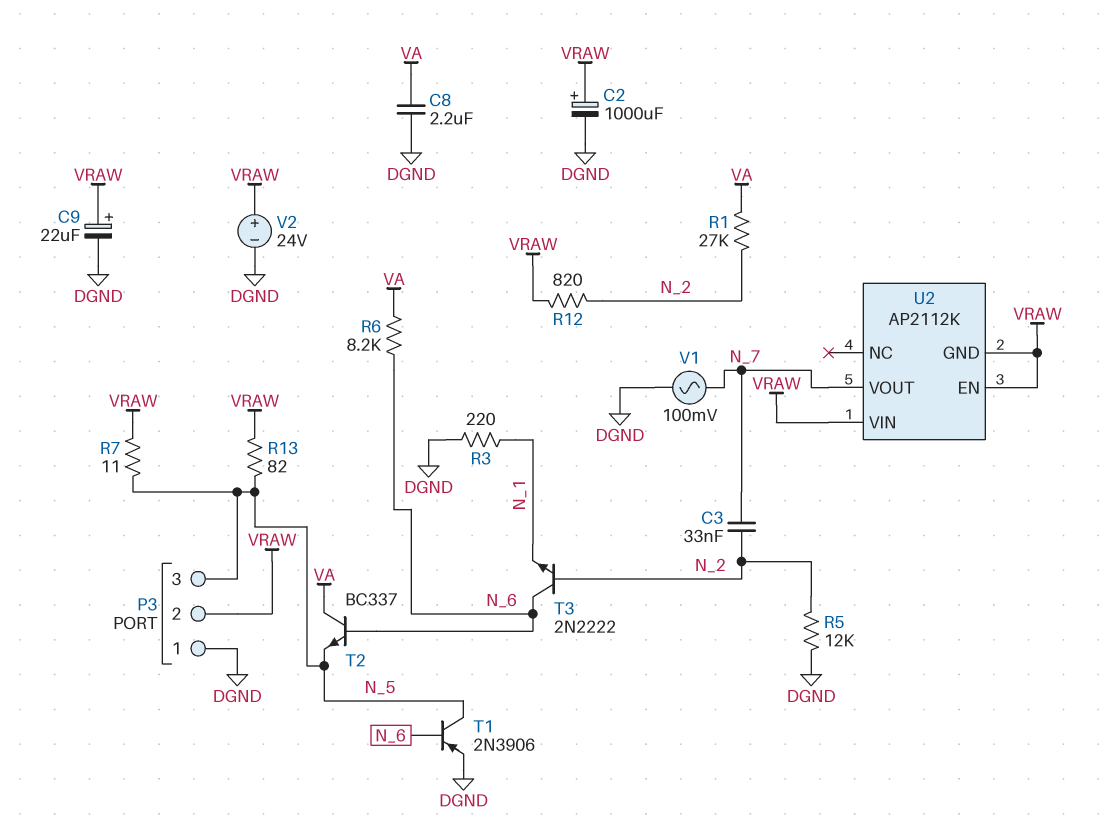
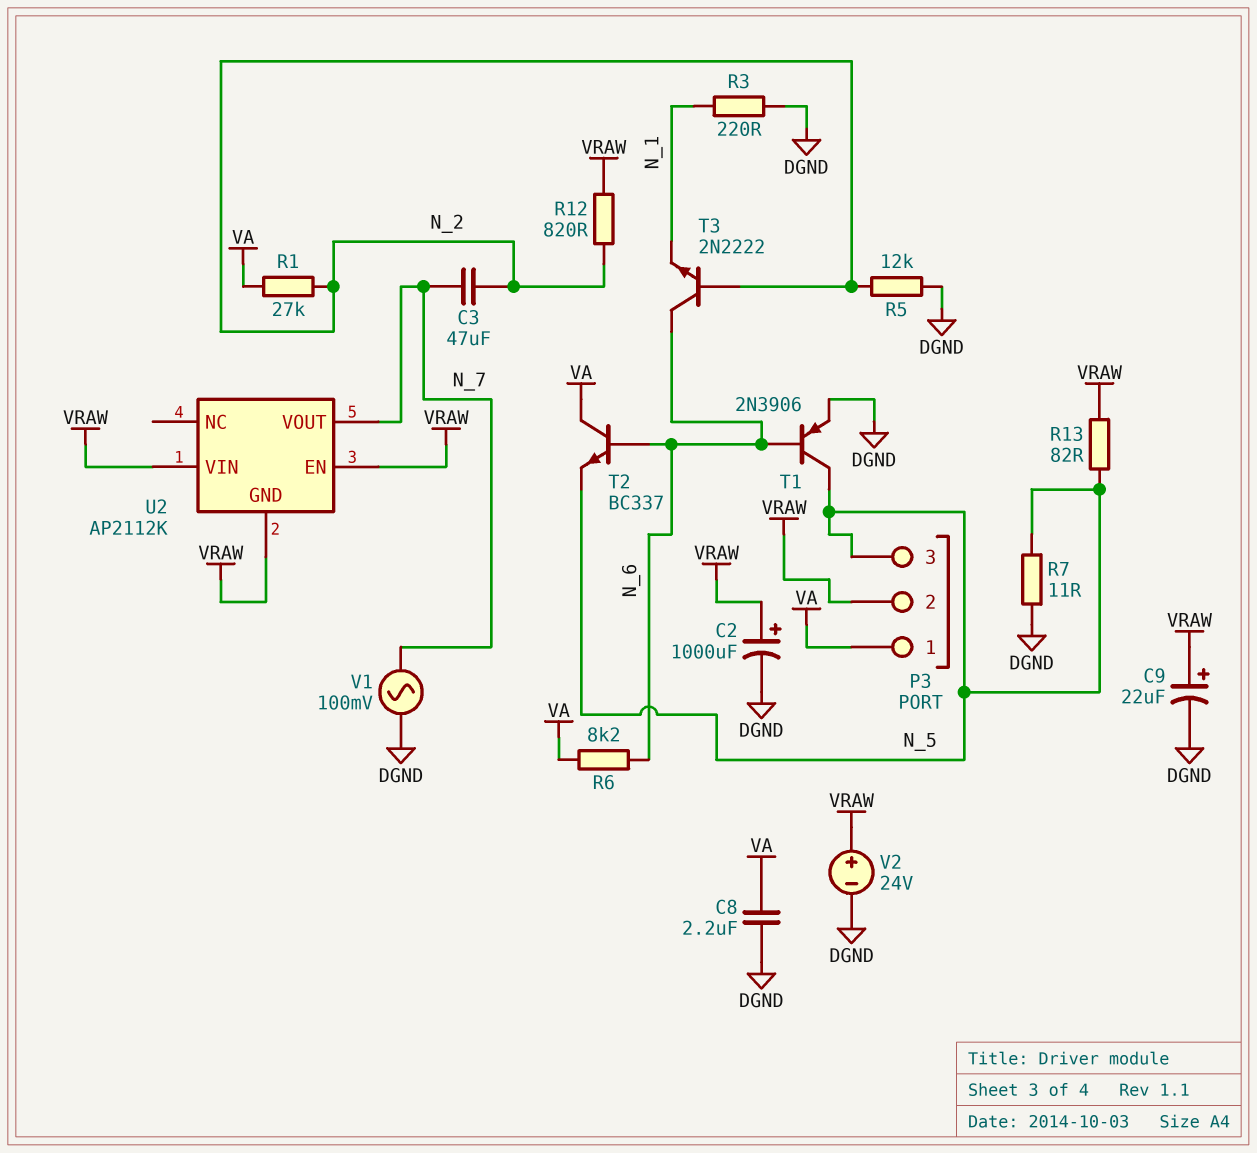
C3: 33nF (N_2, N_7) -> 47uF (N_2, N_7)
P3 pin 1: DGND -> VA
R7: 11 (N_5, VRAW) -> 11 (DGND, N_5)

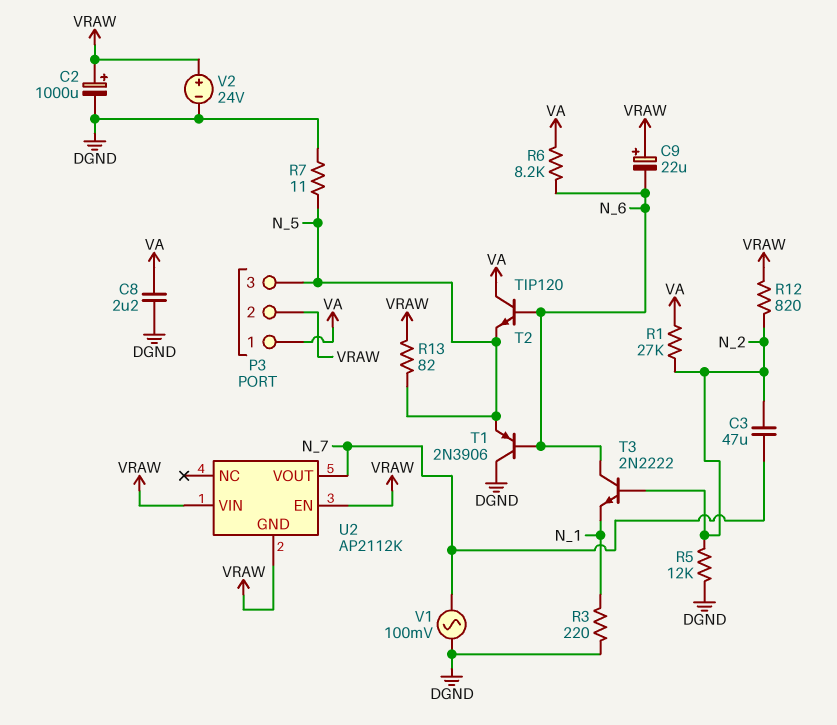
C9: 22uF (plus VRAW, minus DGND) -> 22uF (plus VRAW, minus N_6)
T1: PNP 2N3906 (B N_6, C N_5, E DGND) -> PNP 2N3906 (B N_6, C DGND, E N_5)
T2: NPN BC337 (B N_6, C VA, E N_5) -> NPN TIP120 (B N_6, C VA, E N_5)

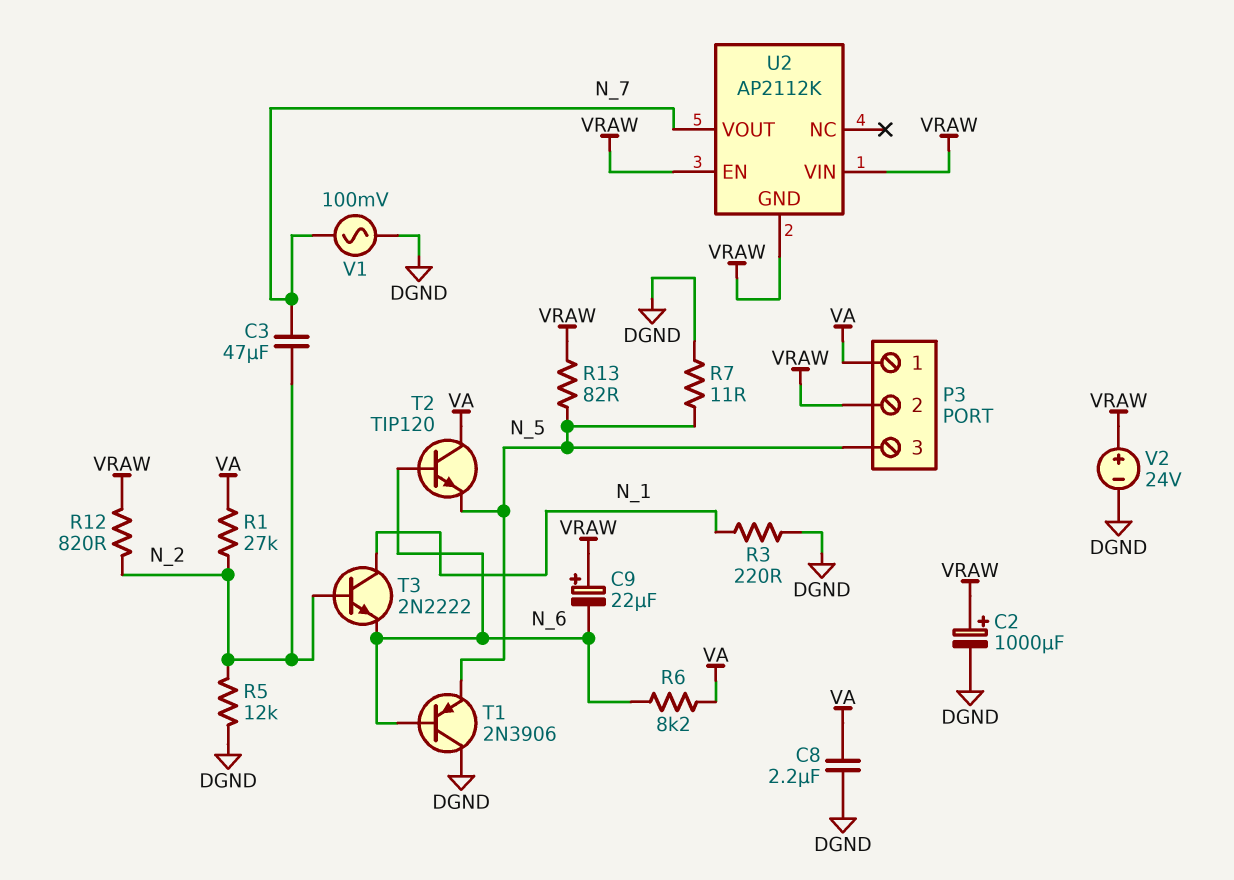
T3: NPN 2N2222 (B N_2, C N_6, E N_1) -> NPN 2N2222 (B N_2, C N_1, E N_6)

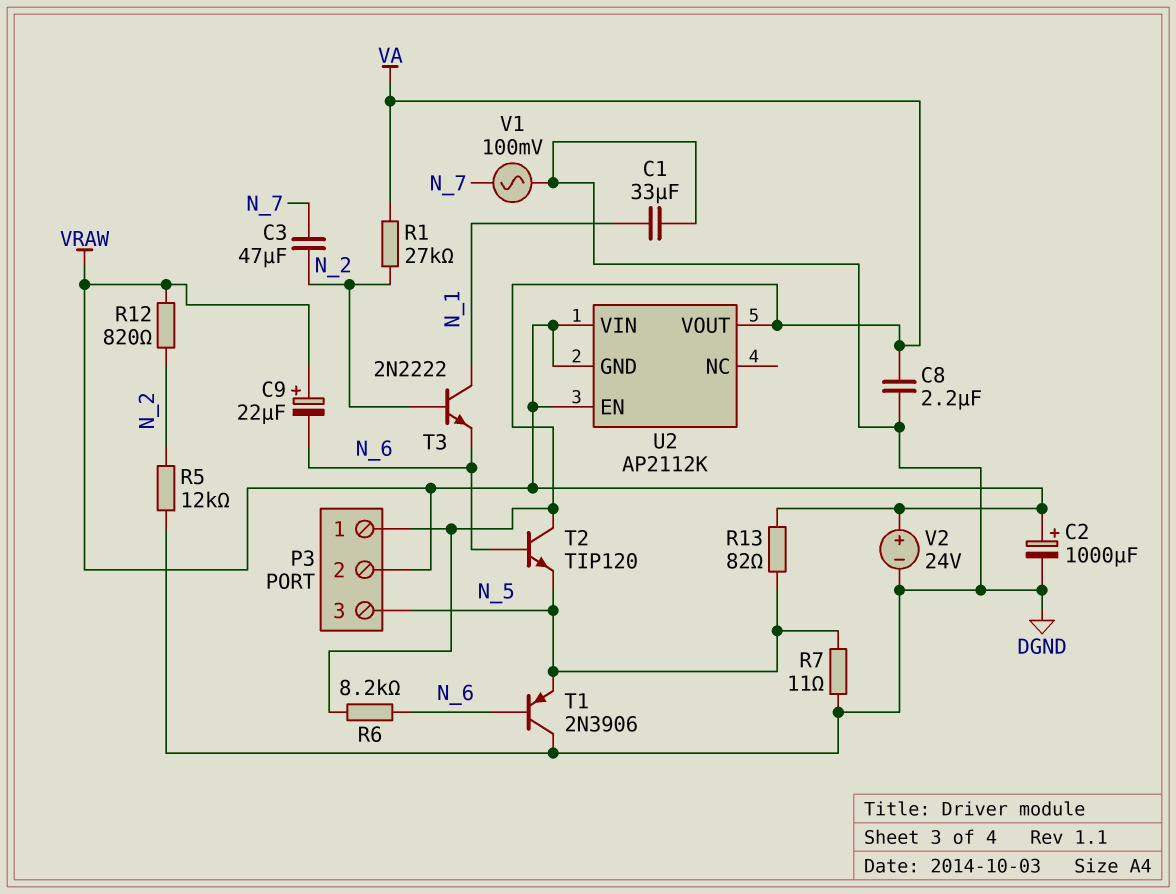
C1: none -> 33uF (DGND, N_1)
R3: 220 (DGND, N_1) -> none
U2 pin VOUT: N_7 -> VA

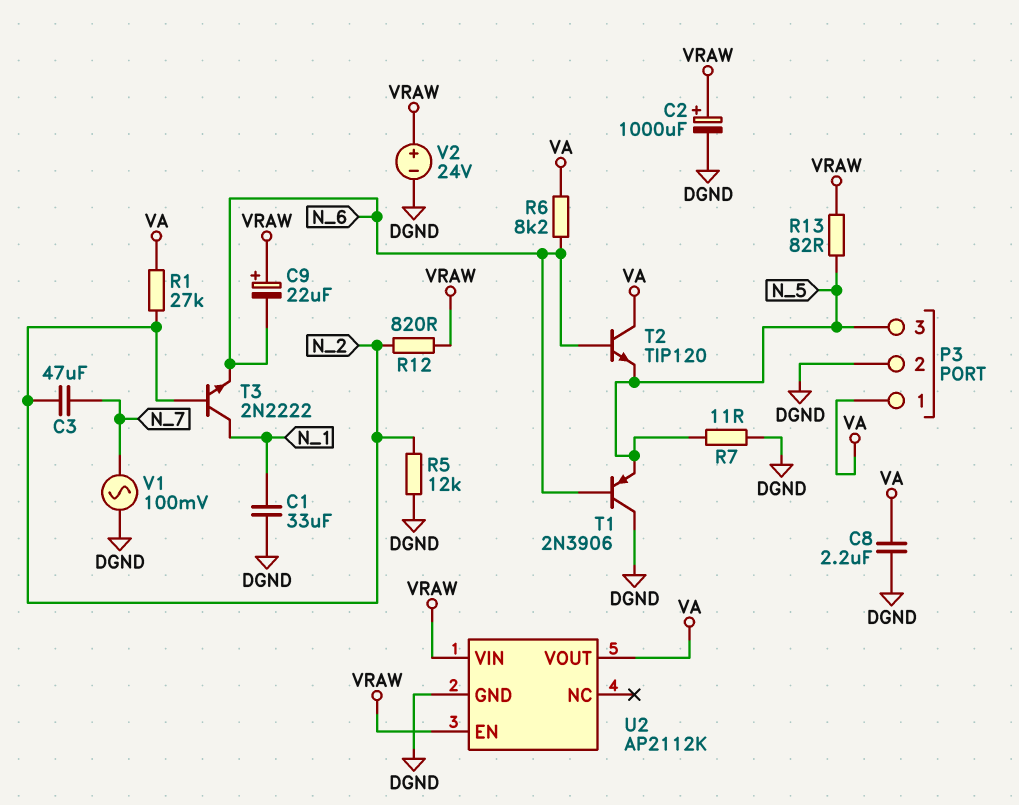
P3 pin 2: VRAW -> DGND
U2 pin GND: VRAW -> DGND

